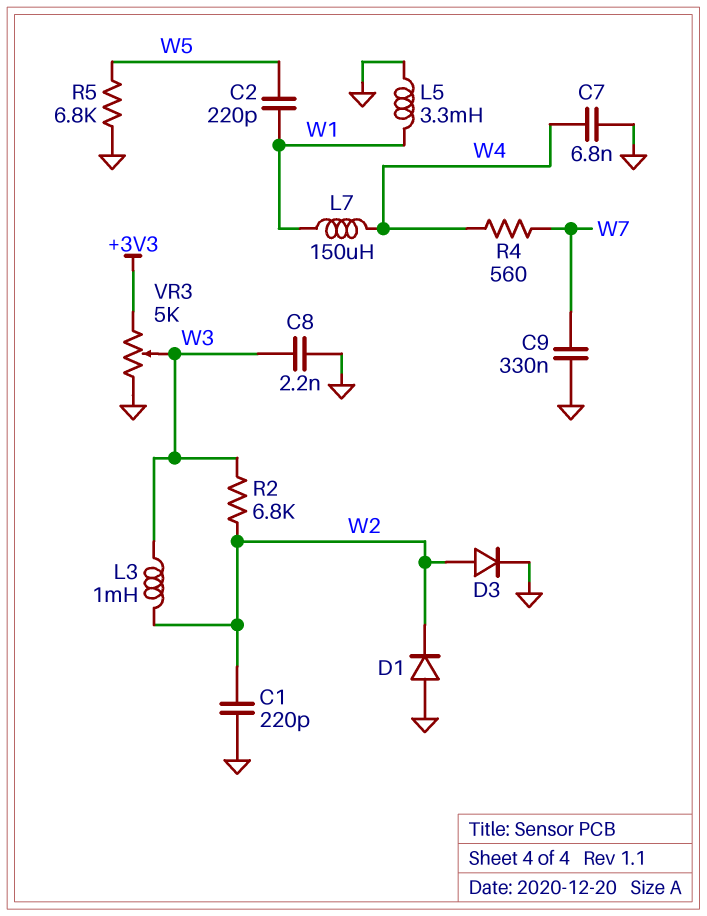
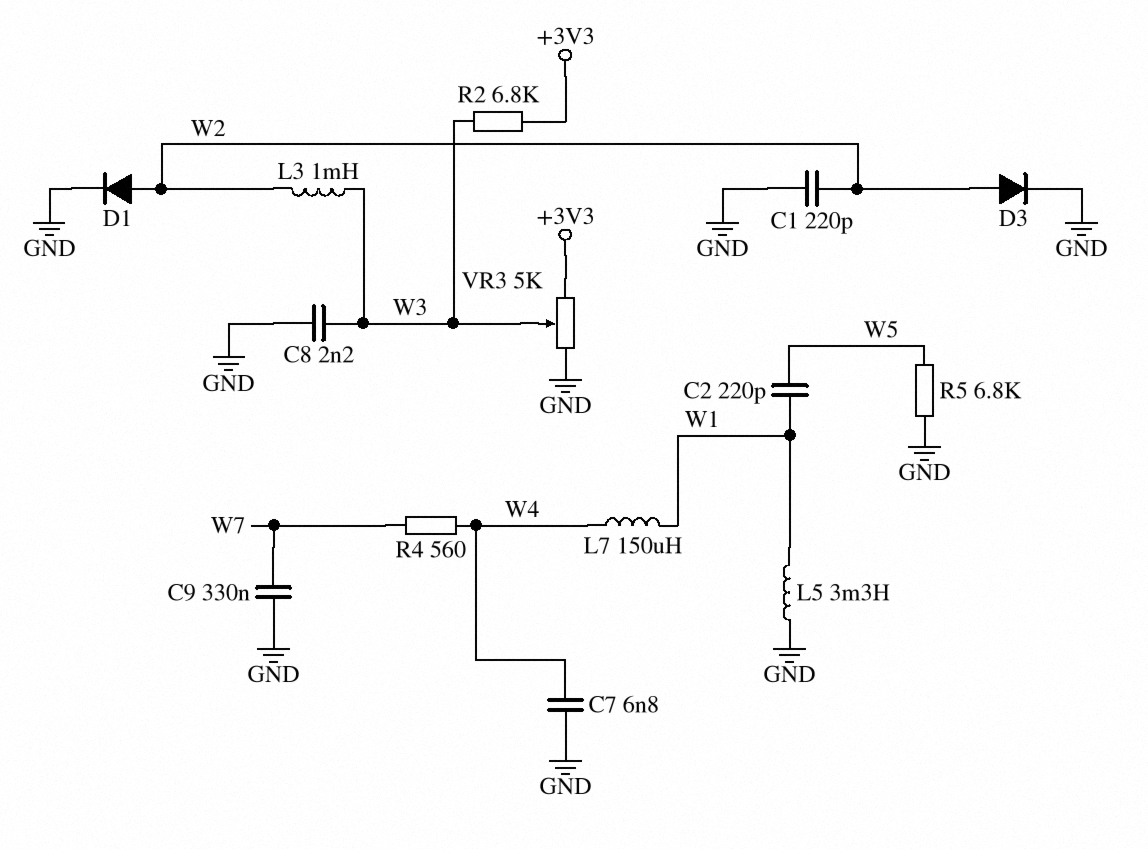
D1: diode (A GND, K W2) -> diode (A W2, K GND)
R2: 6.8k (W2, W3) -> 6.8k (+3V3, W3)

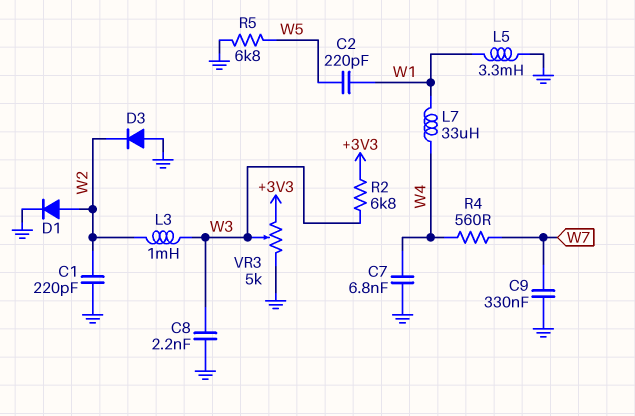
D3: diode (A W2, K GND) -> diode (A GND, K W2)
L7: 150uH (W1, W4) -> 33uH (W1, W4)

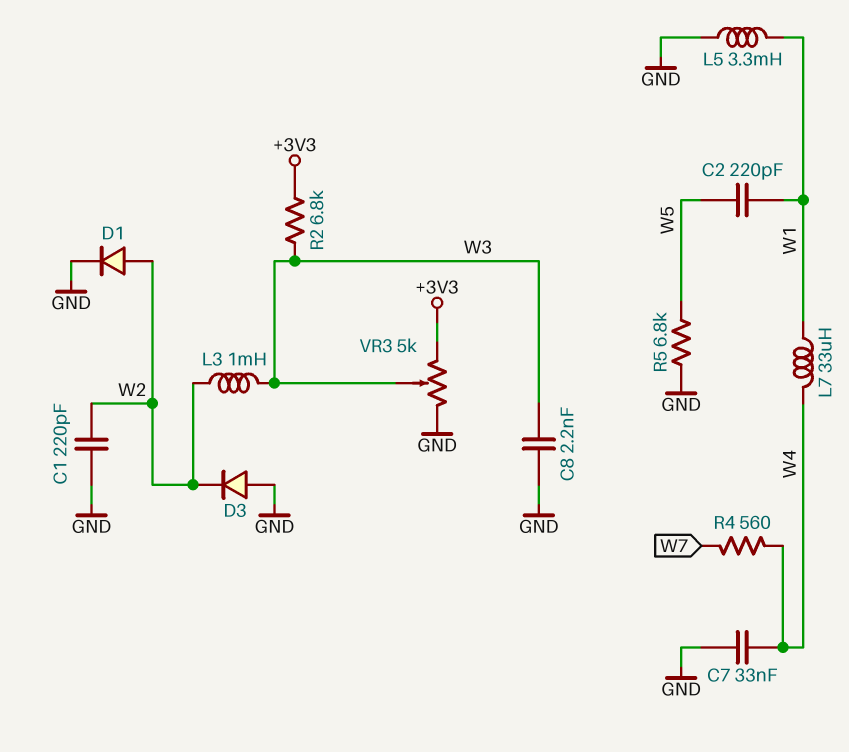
C7: 6.8nF (GND, W4) -> 33nF (GND, W4)
C9: 330nF (GND, W7) -> none

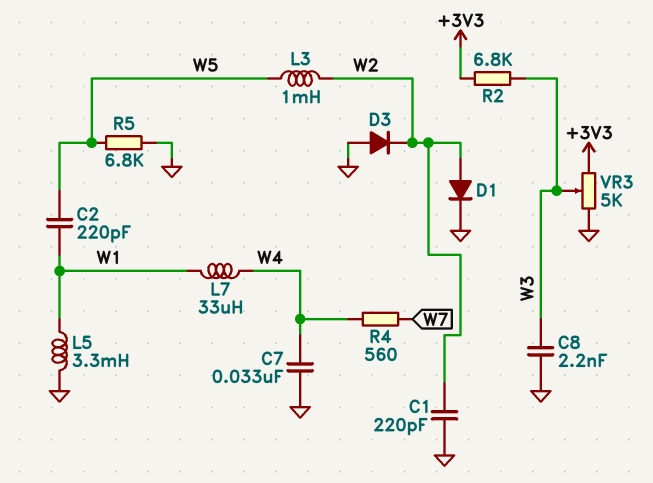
L3: 1mH (W2, W3) -> 1mH (W2, W5)

